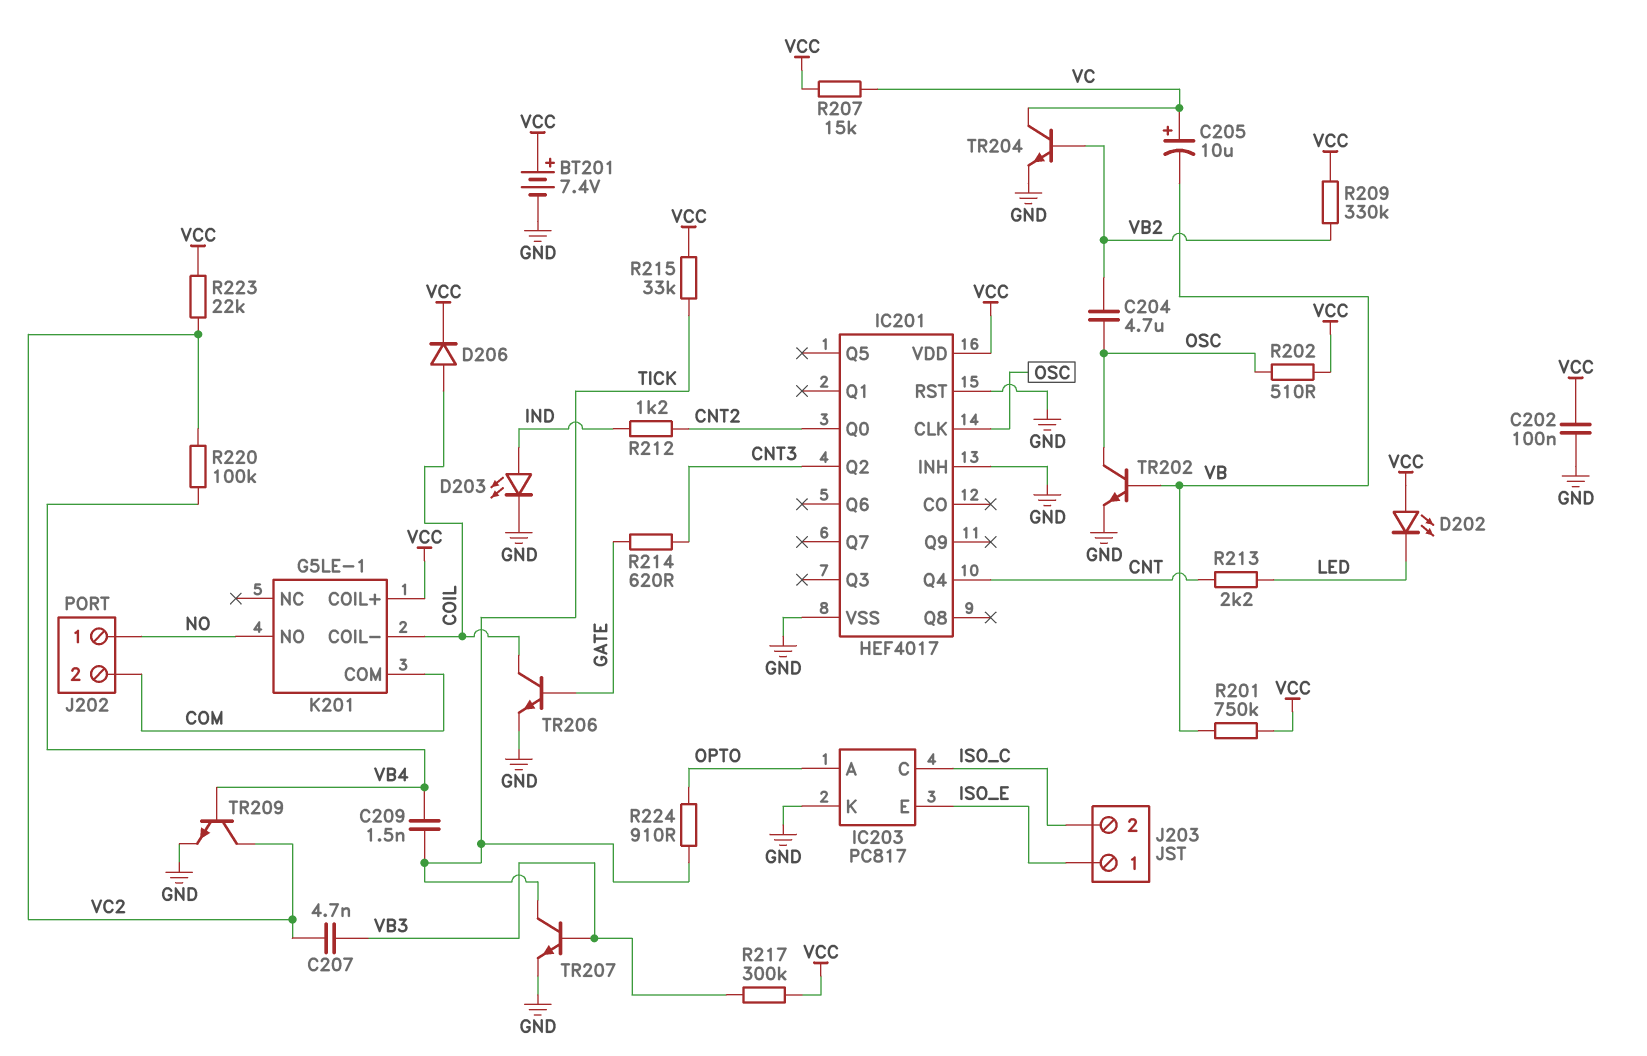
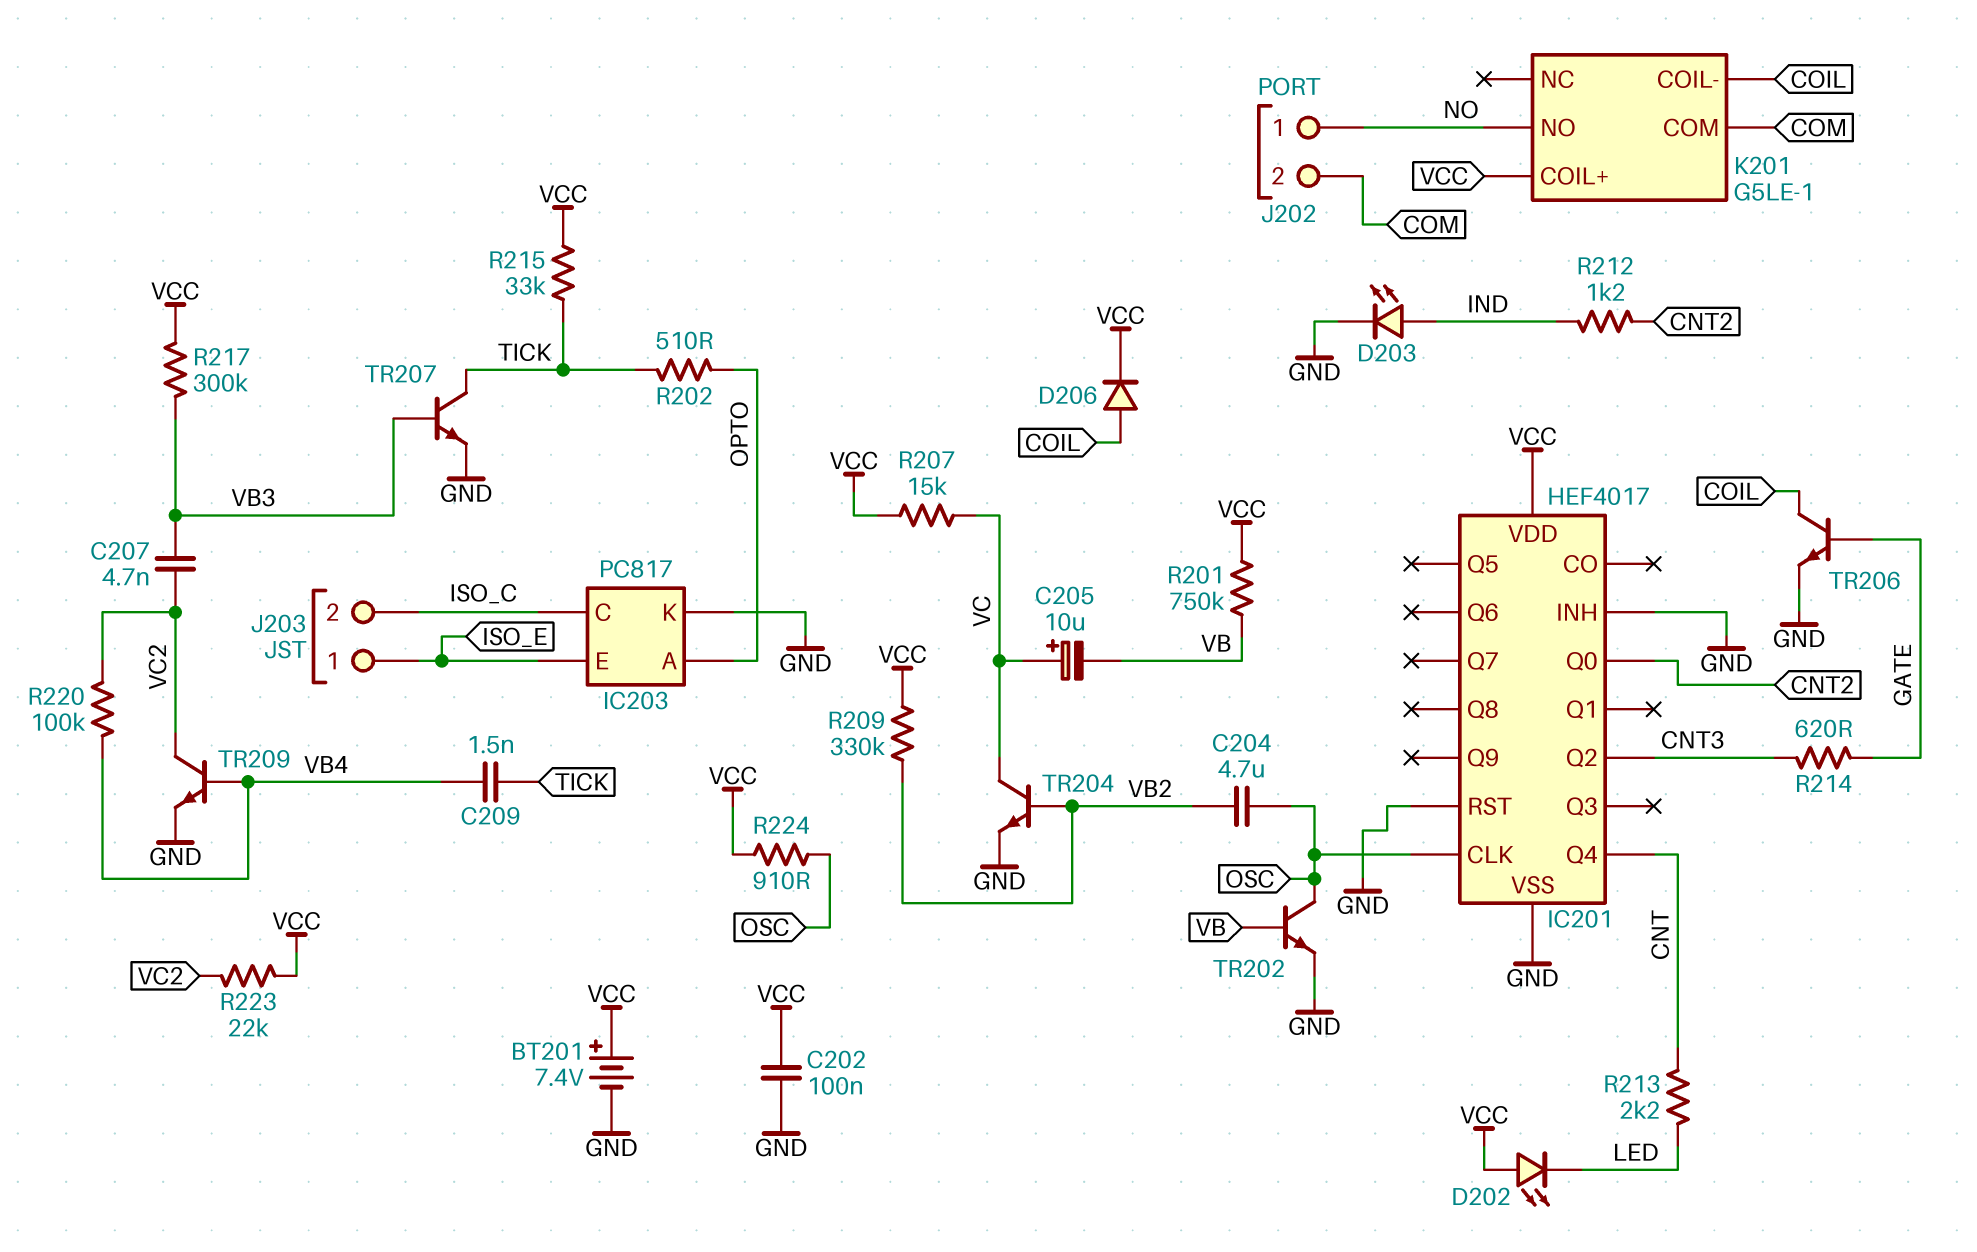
R202: 510 (OSC, VCC) -> 510 (OPTO, TICK)
R224: 910 (OPTO, TICK) -> 910 (OSC, VCC)

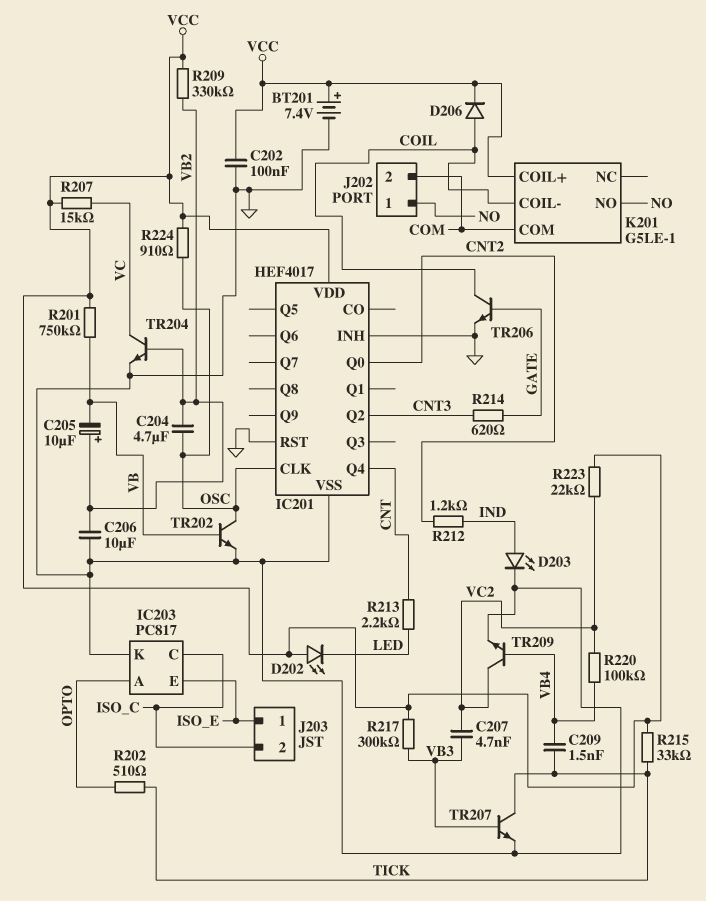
C205: 10uF (plus VC, minus VB) -> 10uF (plus VB2, minus VB)
C206: none -> 10uF (GND, VB2)

